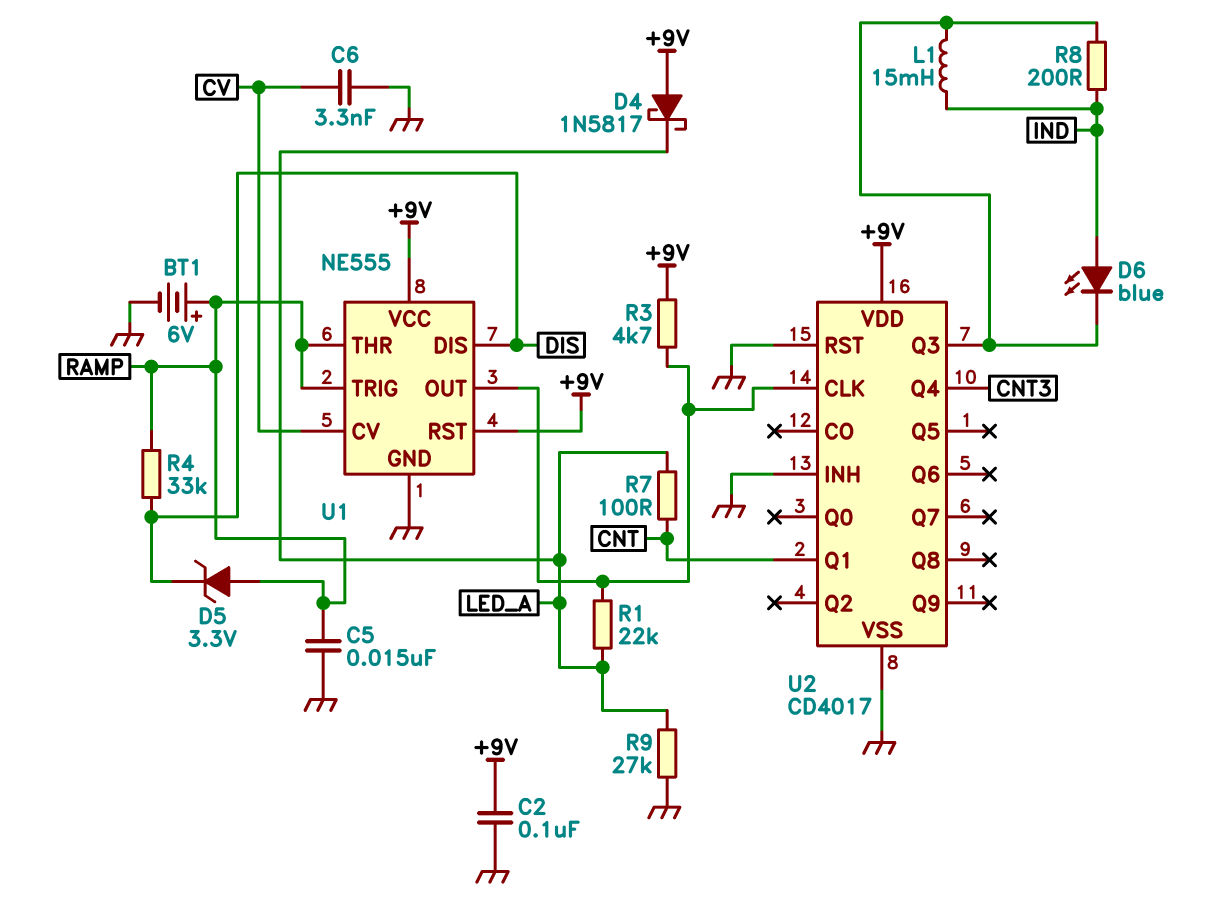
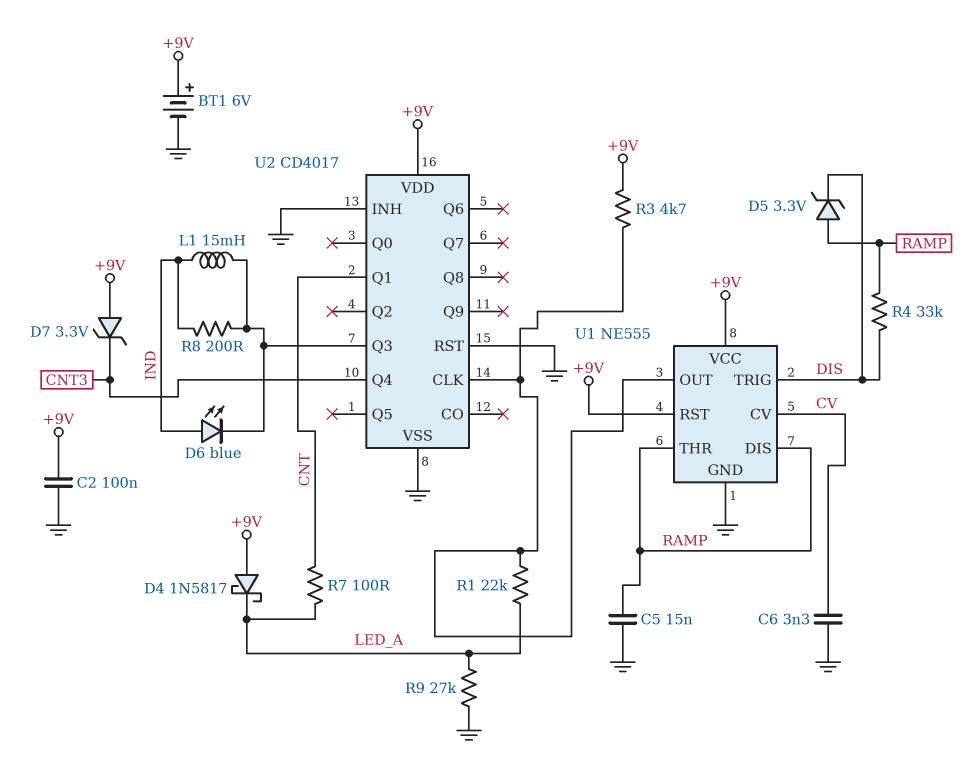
BT1: 6V (plus RAMP, minus GND) -> 6V (plus +9V, minus GND)
D7: none -> zener 3.3V (A +9V, K CNT3)
U1 pin DIS: DIS -> RAMP
U1 pin TRIG: RAMP -> DIS

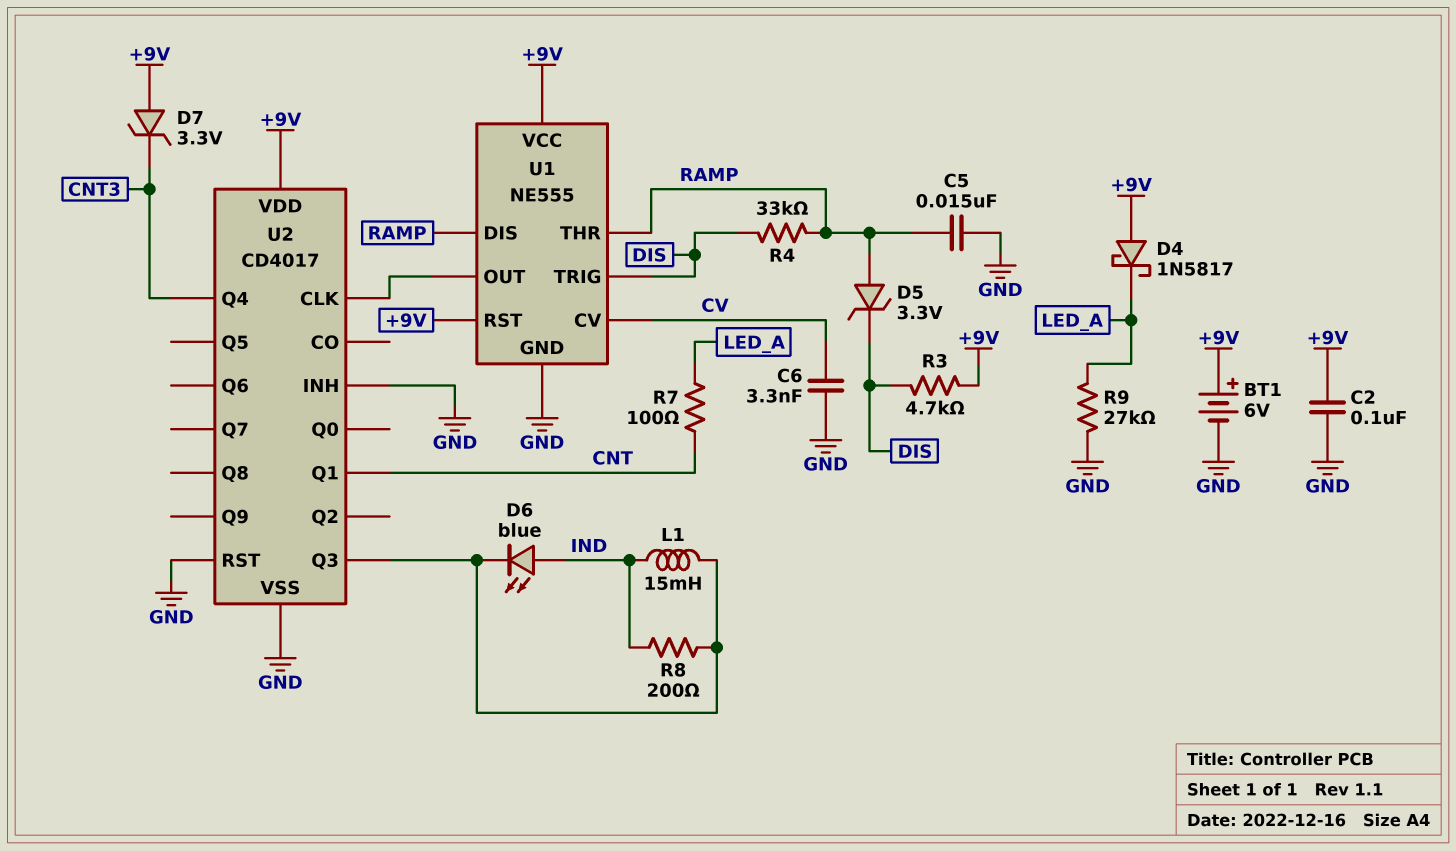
R1: 22k (LED_A, U1/OUT) -> none
R3: 4.7k (+9V, U1/OUT) -> 4.7k (+9V, DIS)

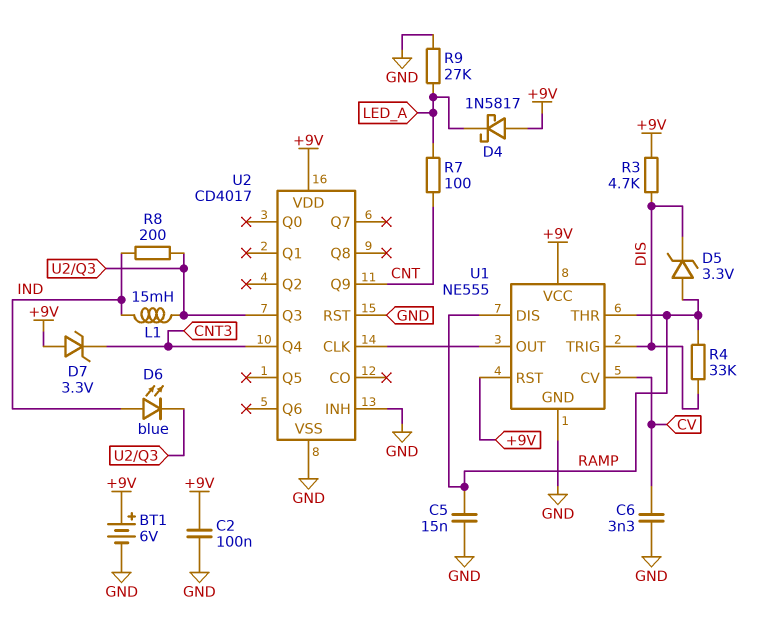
U2 pin Q1: CNT -> none
U2 pin Q9: none -> CNT

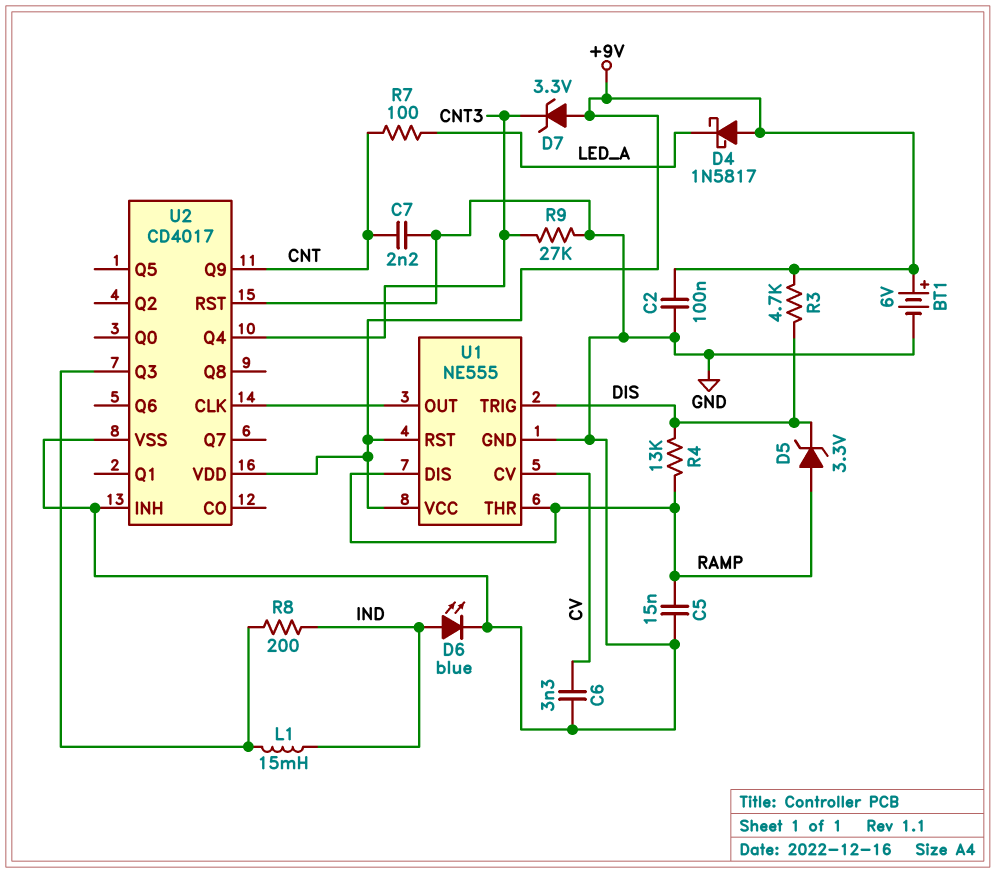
C7: none -> 2.2nF (CNT, GND)
D6: LED blue (A IND, K U2/Q3) -> LED blue (A IND, K GND)
R4: 33k (DIS, RAMP) -> 13k (DIS, RAMP)
R9: 27k (GND, LED_A) -> 27k (CNT3, GND)

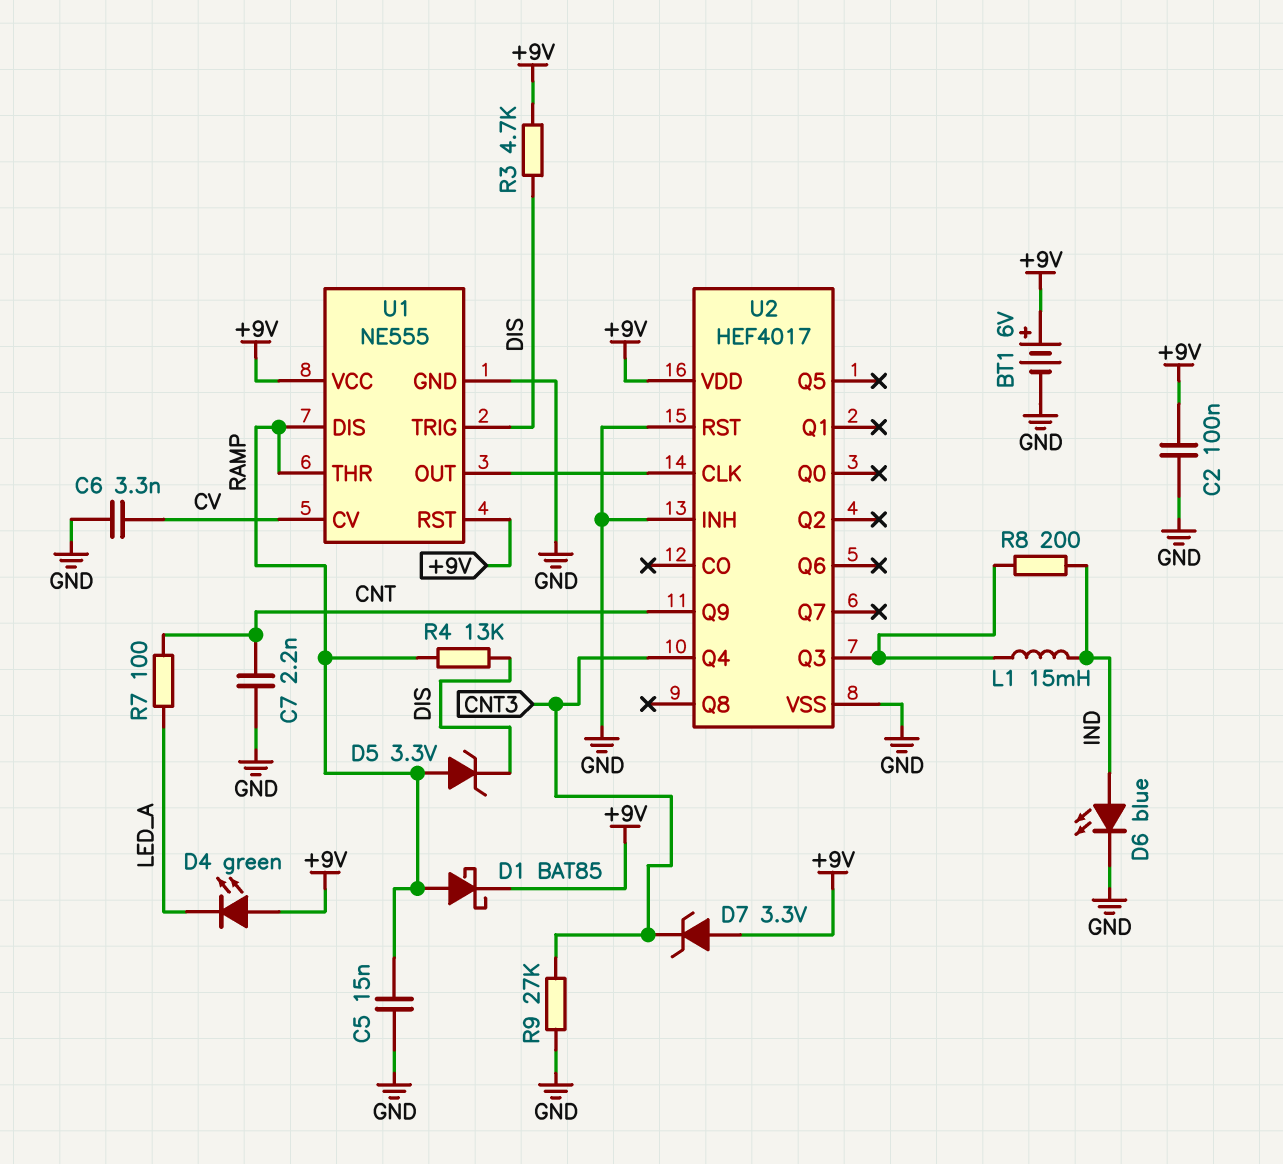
D1: none -> schottky BAT85 (A RAMP, K +9V)
D4: schottky 1N5817 (A +9V, K LED_A) -> LED green (A +9V, K LED_A)
U2: CD4017 -> HEF4017

